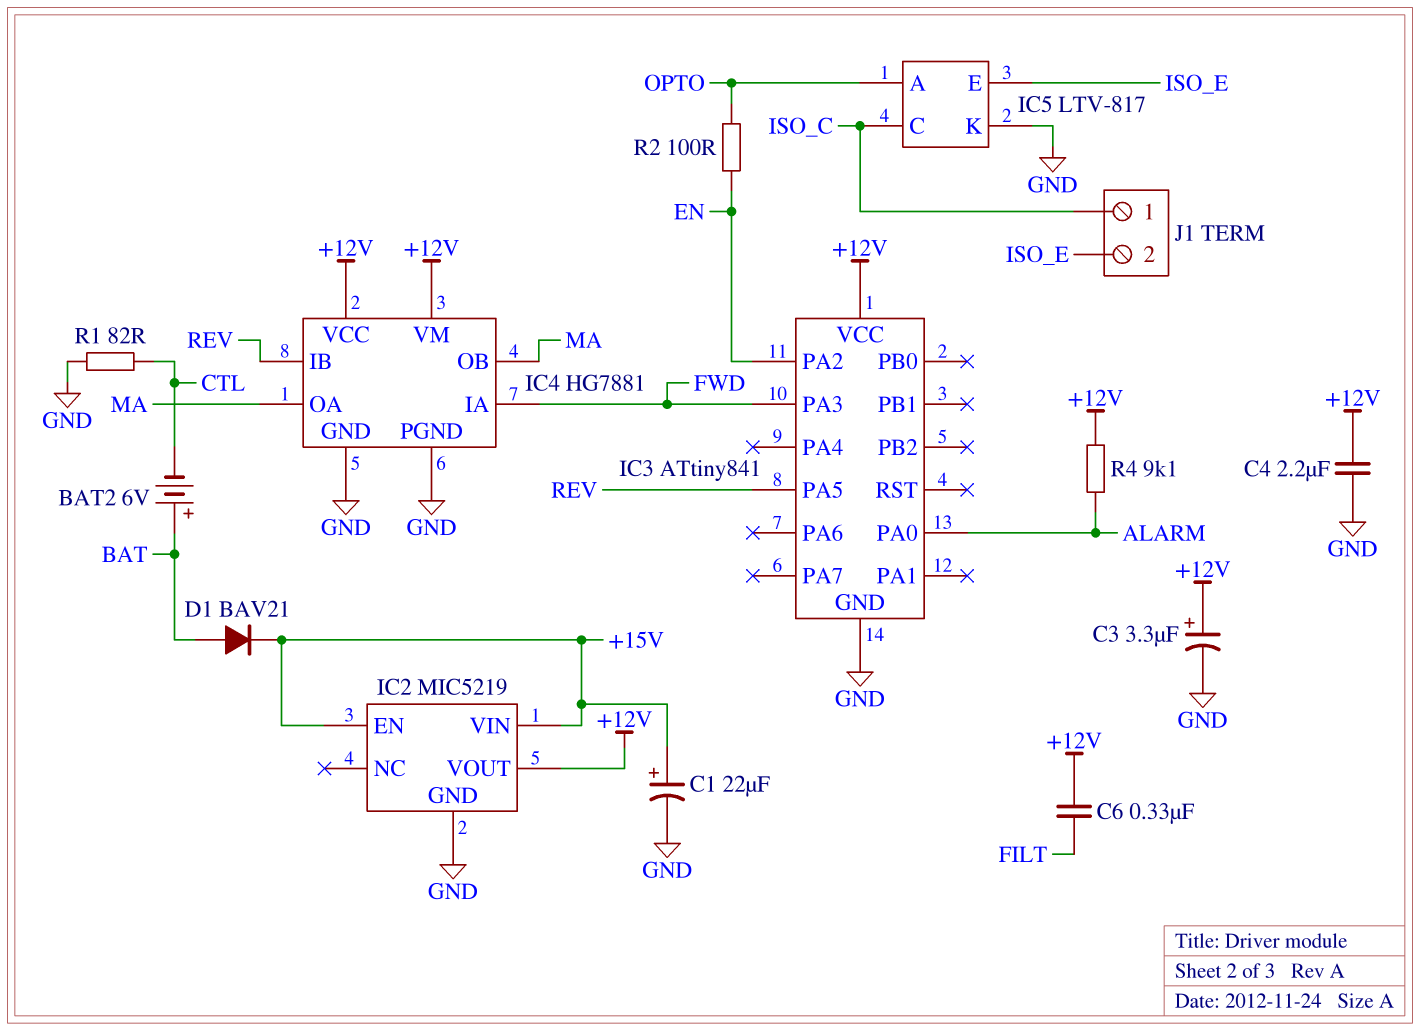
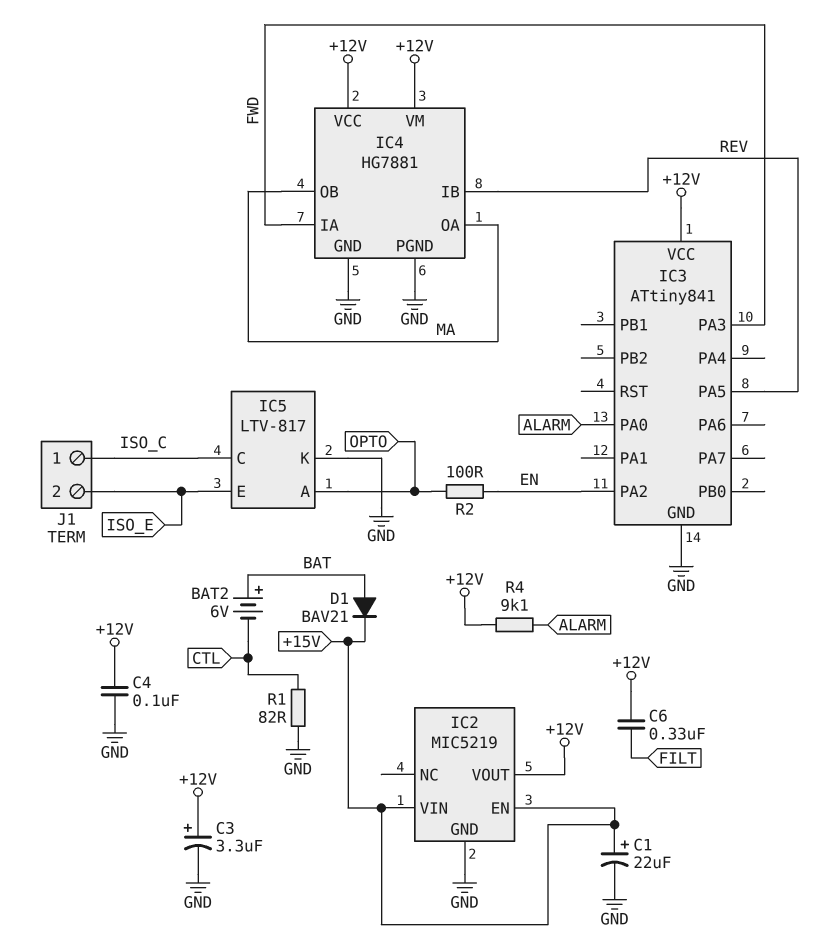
C4: 2.2uF (+12V, GND) -> 100nF (+12V, GND)

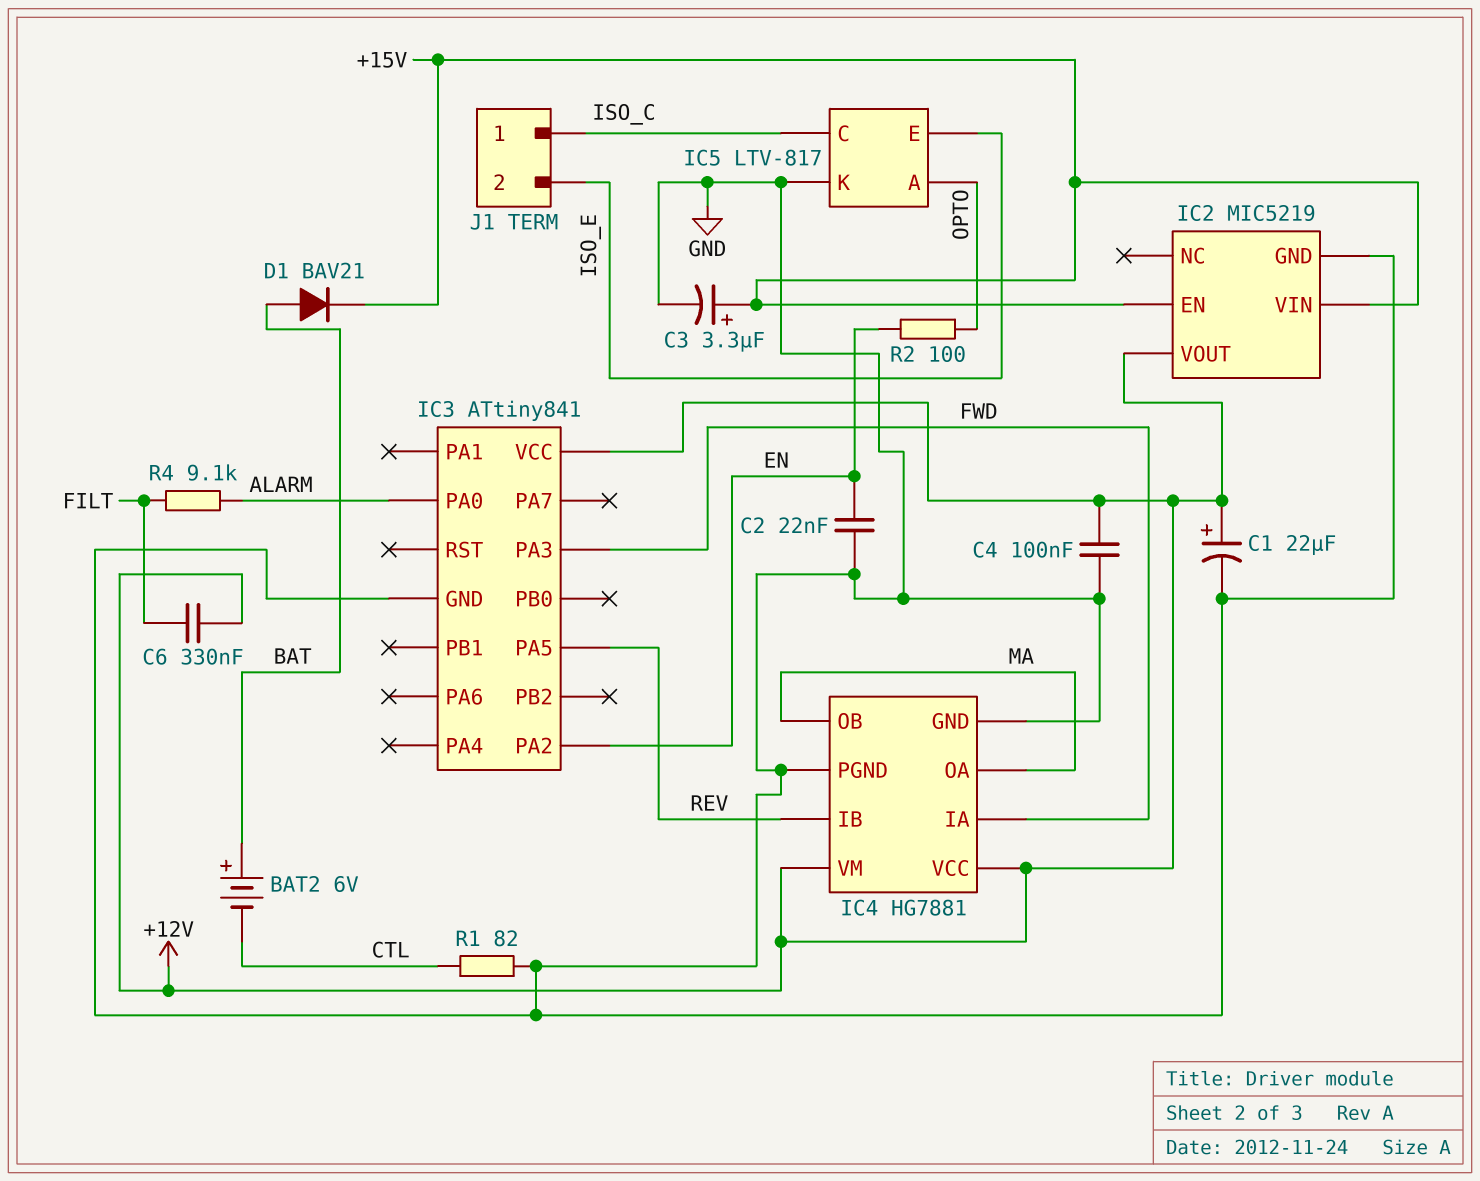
C1: 22uF (plus +15V, minus GND) -> 22uF (plus +12V, minus GND)
C2: none -> 22nF (EN, GND)
C3: 3.3uF (plus +12V, minus GND) -> 3.3uF (plus +15V, minus GND)
R4: 9.1k (+12V, ALARM) -> 9.1k (ALARM, FILT)

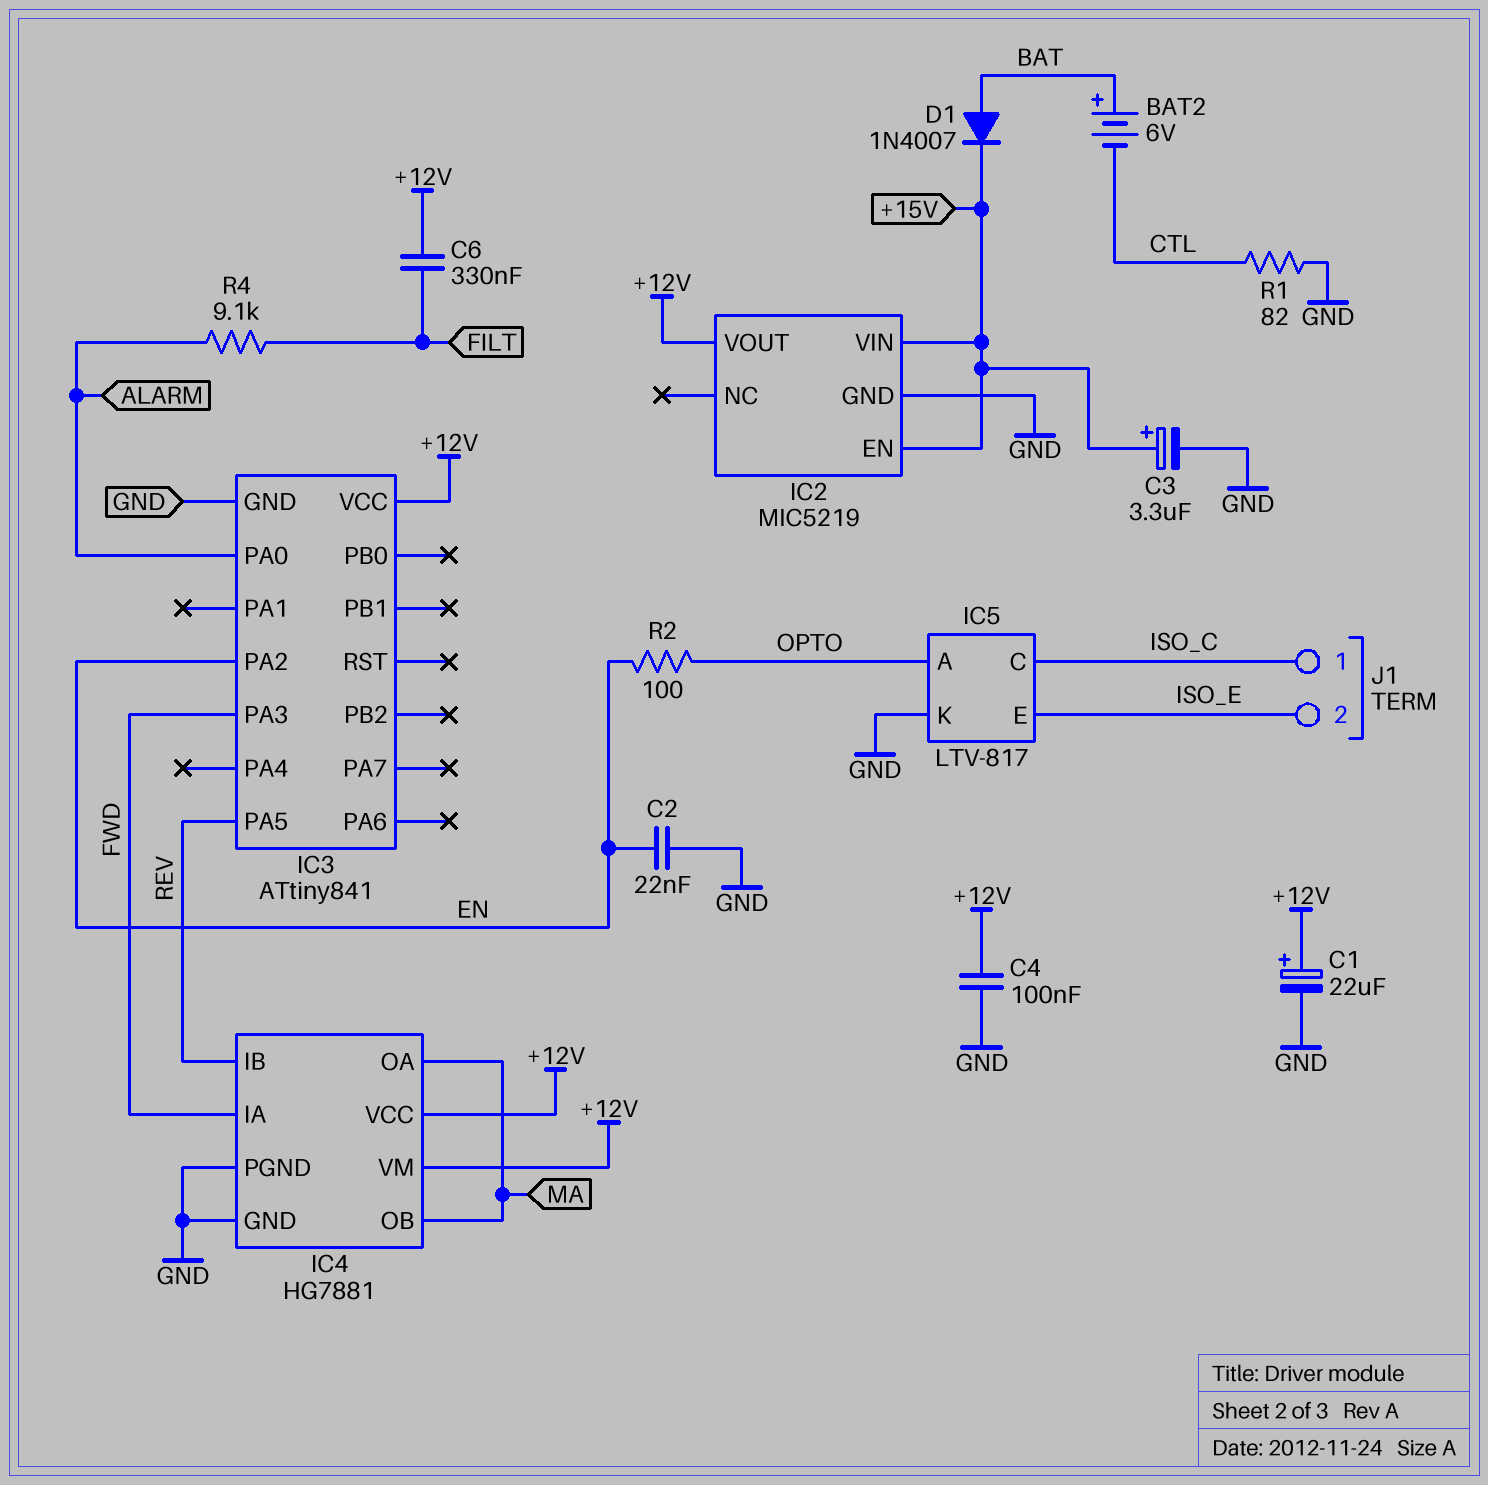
D1: diode BAV21 (A BAT, K +15V) -> diode 1N4007 (A BAT, K +15V)

